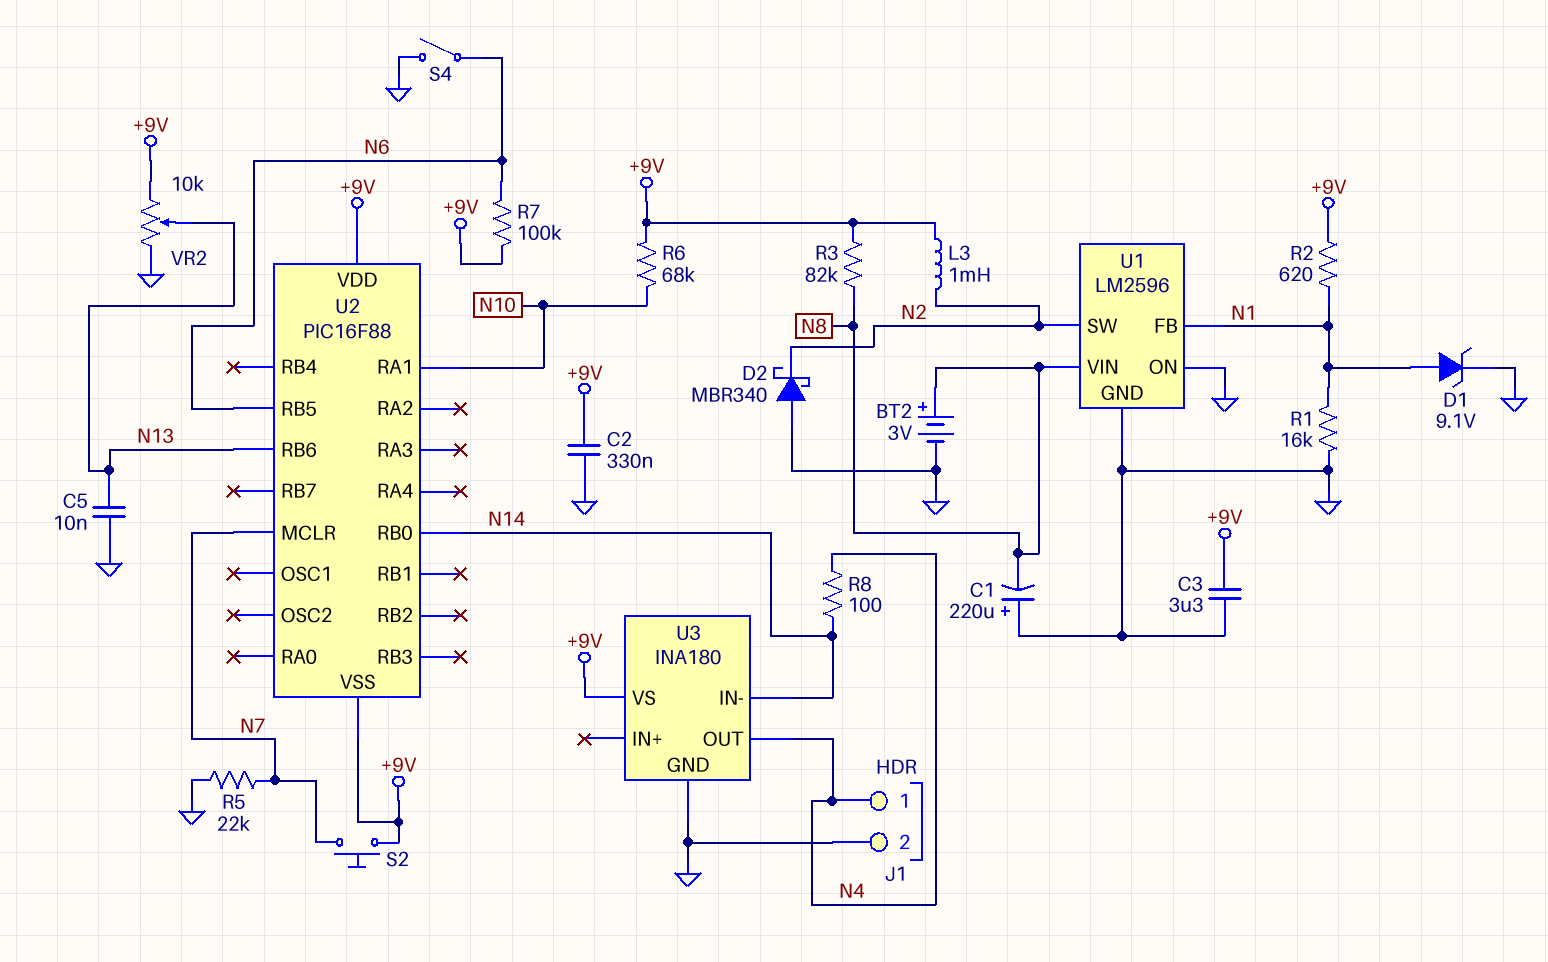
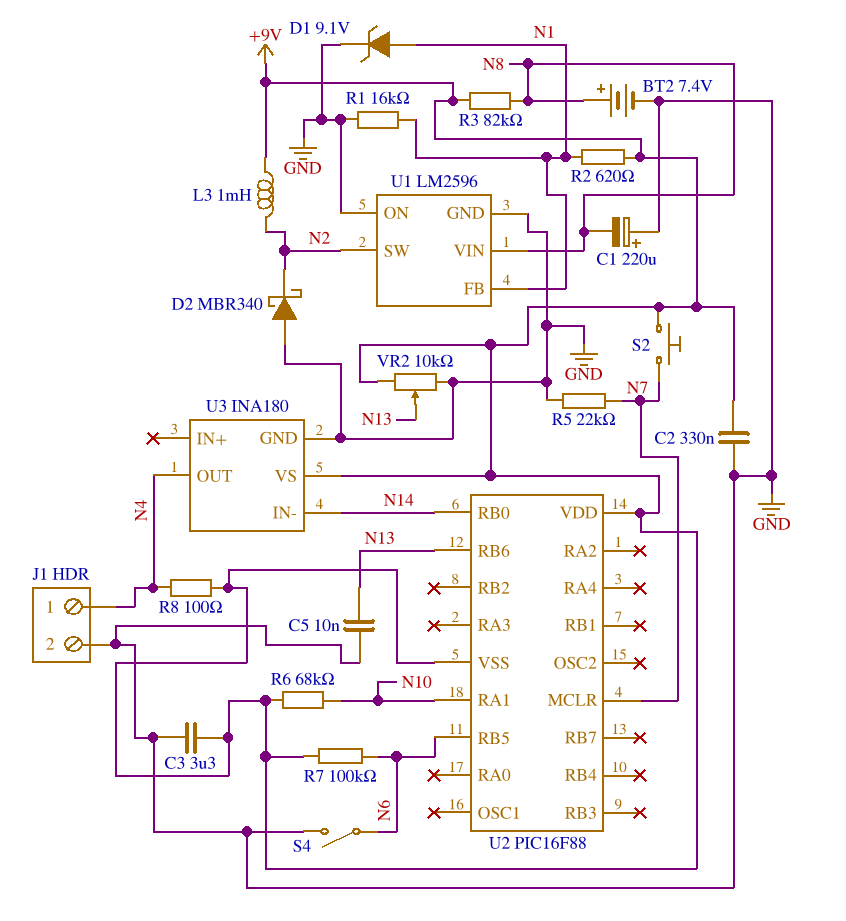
BT2: 3V (plus N8, minus GND) -> 7.4V (plus N8, minus GND)
R8: 100 (N4, N14) -> 100 (+9V, N4)

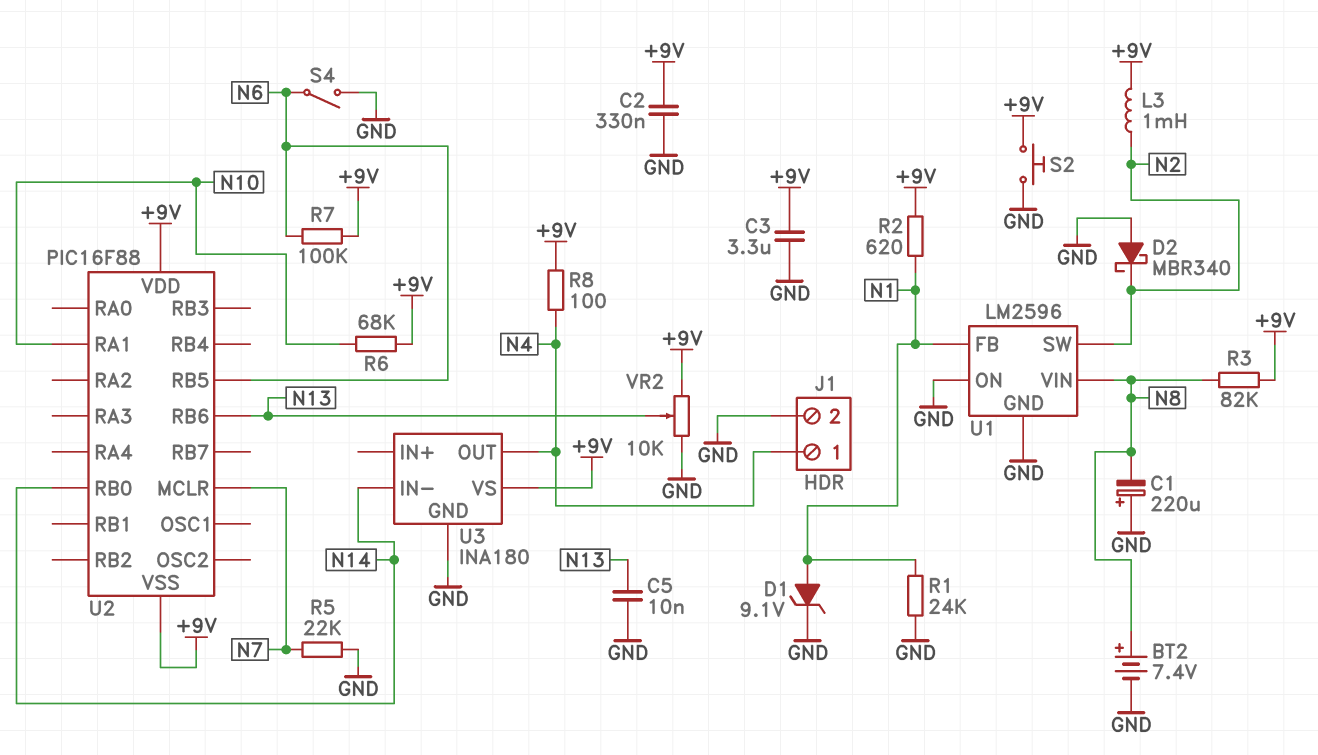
R1: 16k (GND, N1) -> 24k (GND, N1)
S2: button (+9V, N7) -> button (+9V, GND)

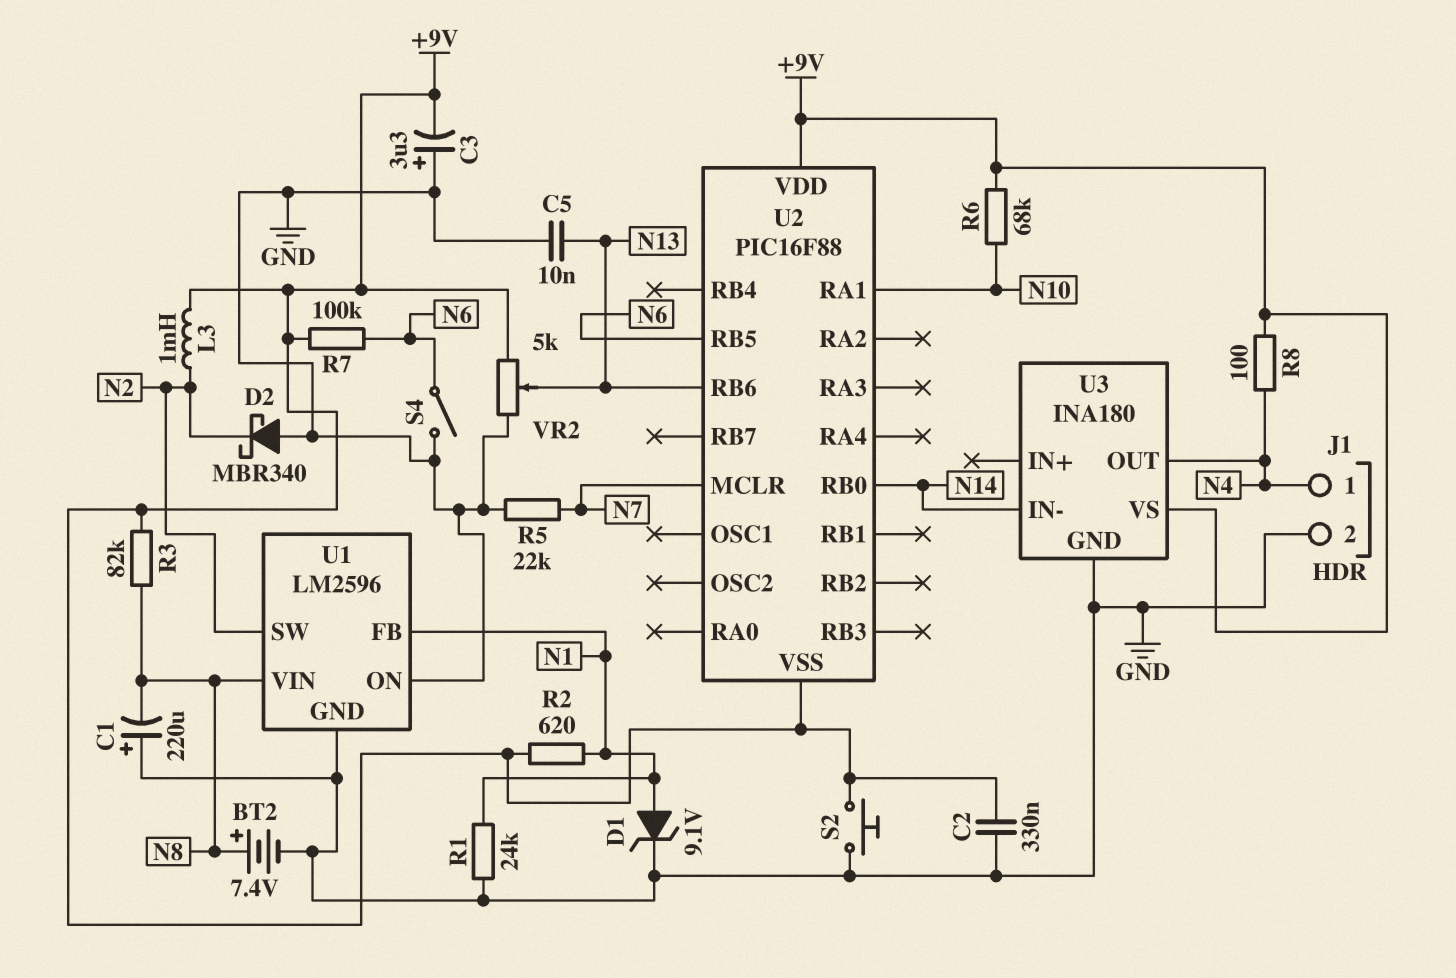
C3: 3.3uF (+9V, GND) -> 3.3uF (plus GND, minus +9V)
VR2: 10k (+9V, GND, wiper N13) -> 5k (+9V, GND, wiper N13)

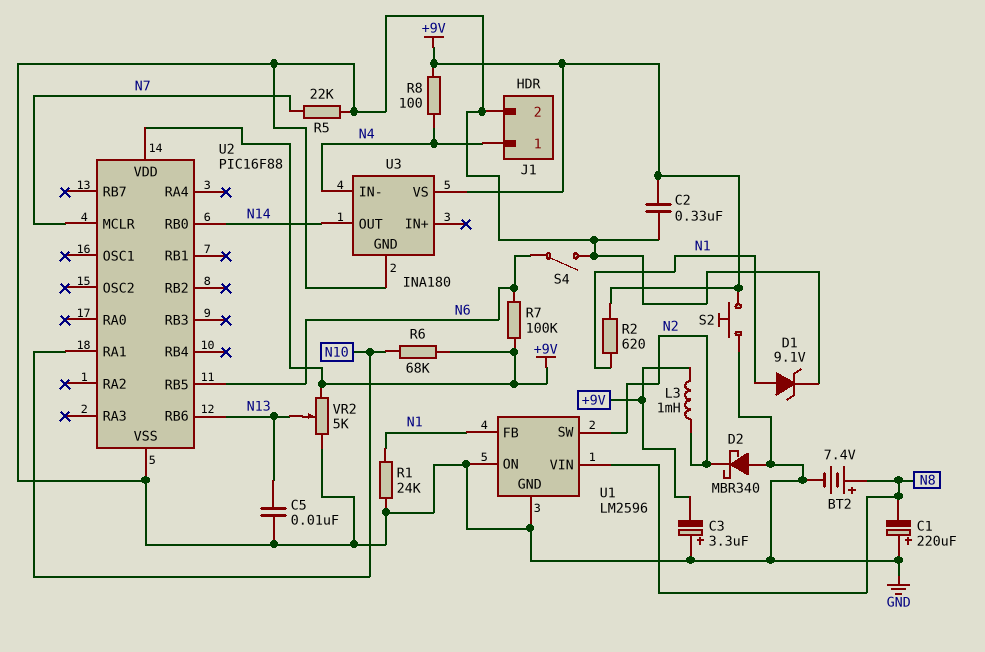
R3: 82k (+9V, N8) -> none
U2 pin VSS: +9V -> GND
U3 pin IN-: N14 -> N4
U3 pin OUT: N4 -> N14

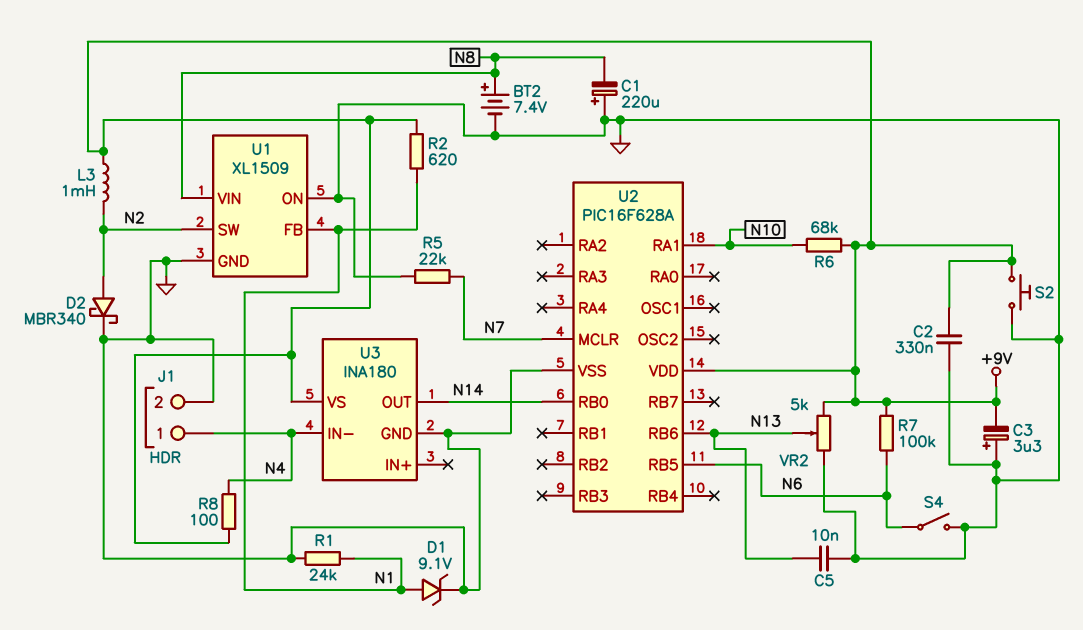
D2: schottky MBR340 (A GND, K N2) -> schottky MBR340 (A N2, K GND)
U1: LM2596 -> XL1509
U2: PIC16F88 -> PIC16F628A

